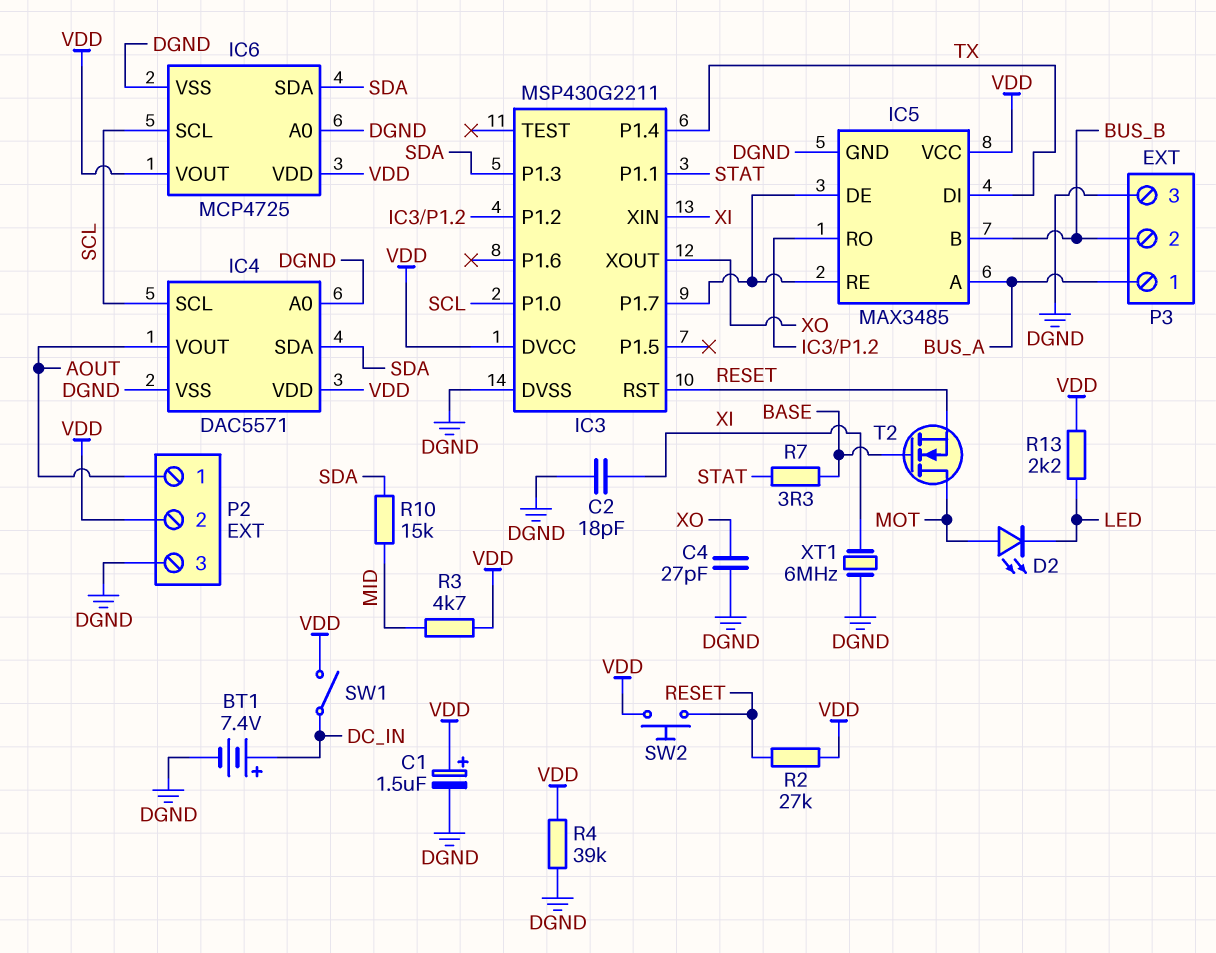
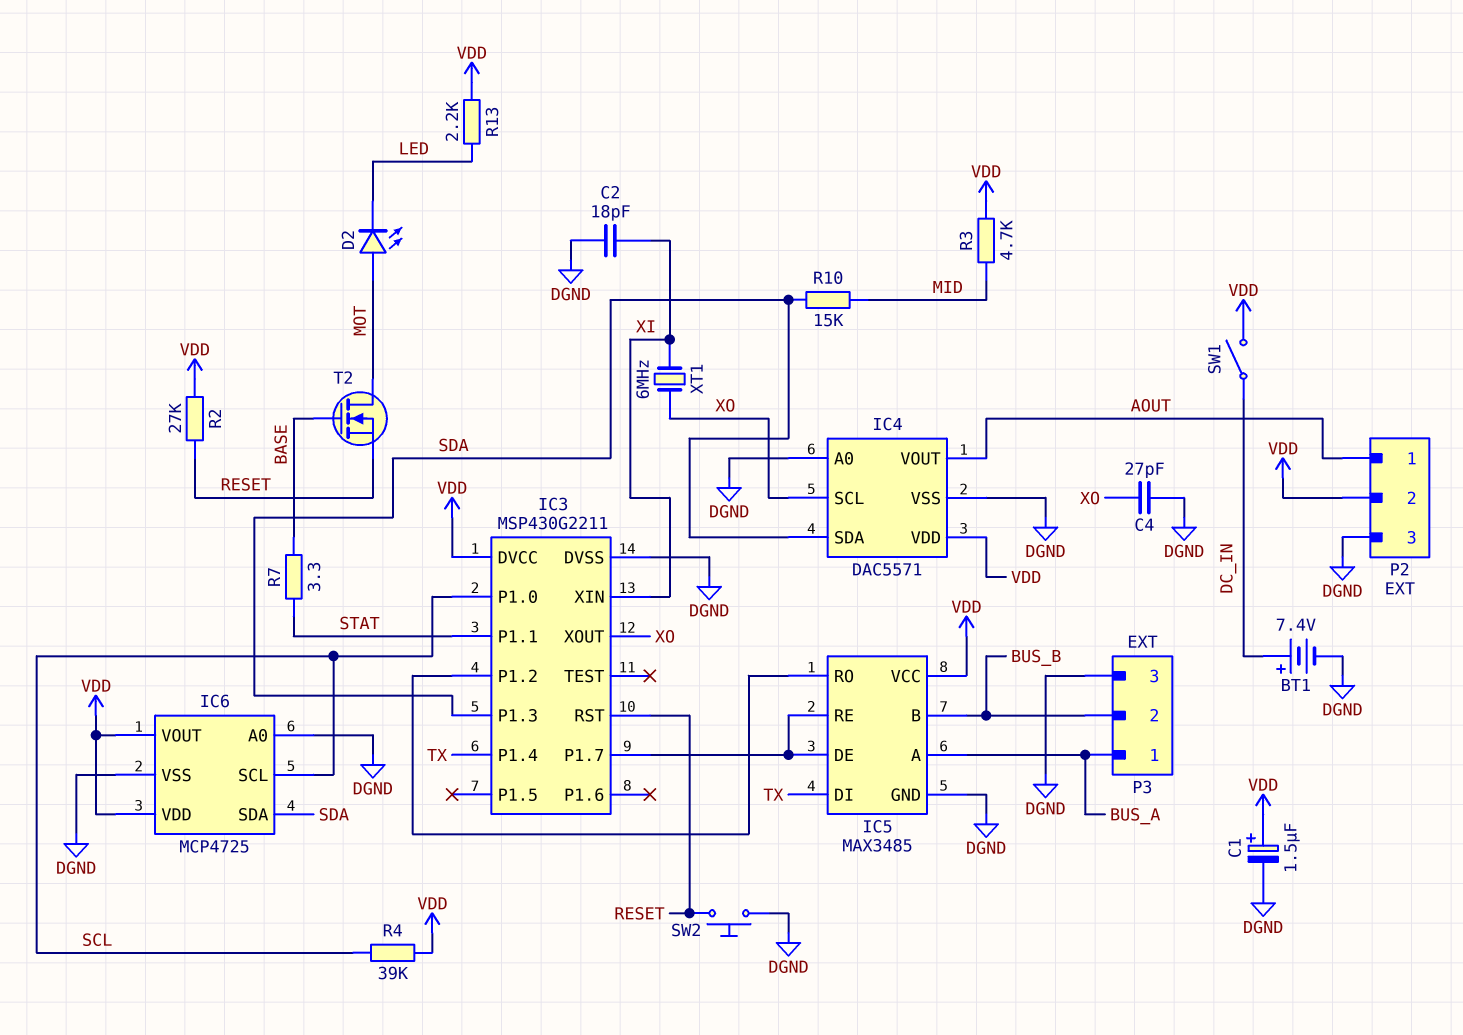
IC4 pin SCL: SCL -> XO
R4: 39k (DGND, VDD) -> 39k (SCL, VDD)
SW2: button (RESET, VDD) -> button (DGND, RESET)
XT1: 6MHz (DGND, XI) -> 6MHz (XI, XO)

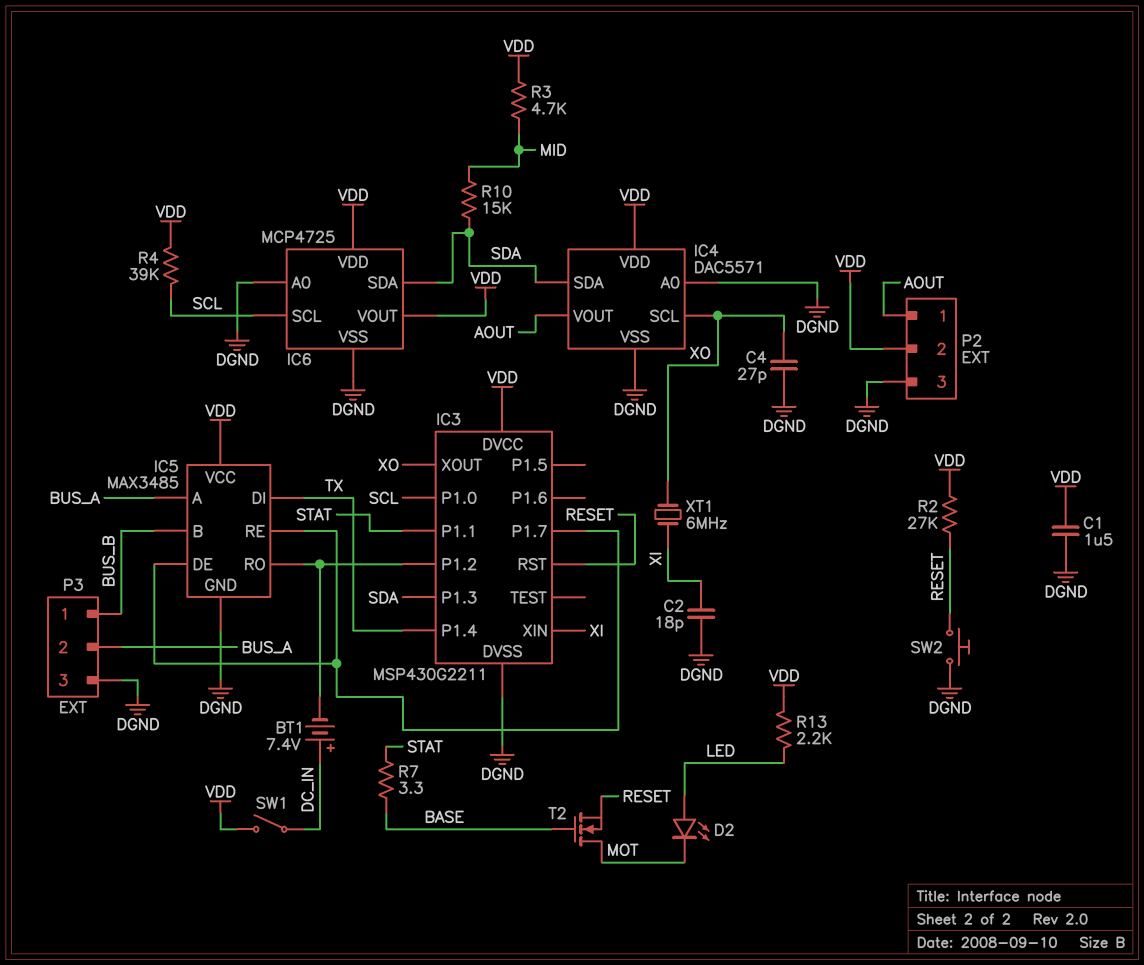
BT1: 7.4V (plus DC_IN, minus DGND) -> 7.4V (plus DC_IN, minus IC3/P1.2)
C1: 1.5uF (plus VDD, minus DGND) -> 1.5uF (DGND, VDD)
D2: LED (A MOT, K LED) -> LED (A LED, K MOT)
P3 pin 1: BUS_A -> BUS_B
P3 pin 2: BUS_B -> BUS_A

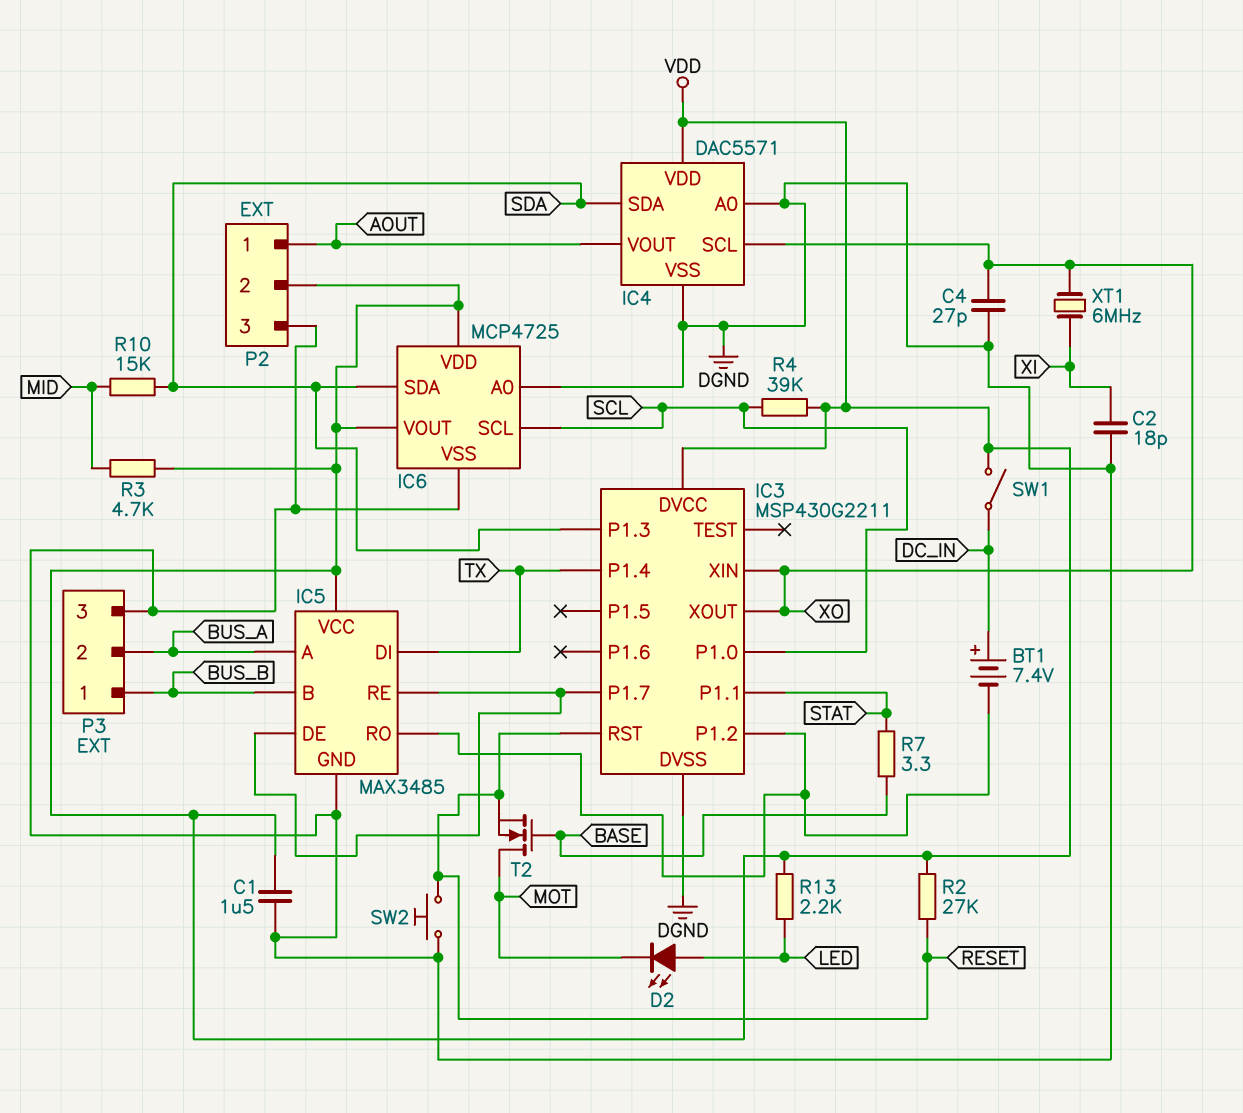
IC3 pin XIN: XI -> XO

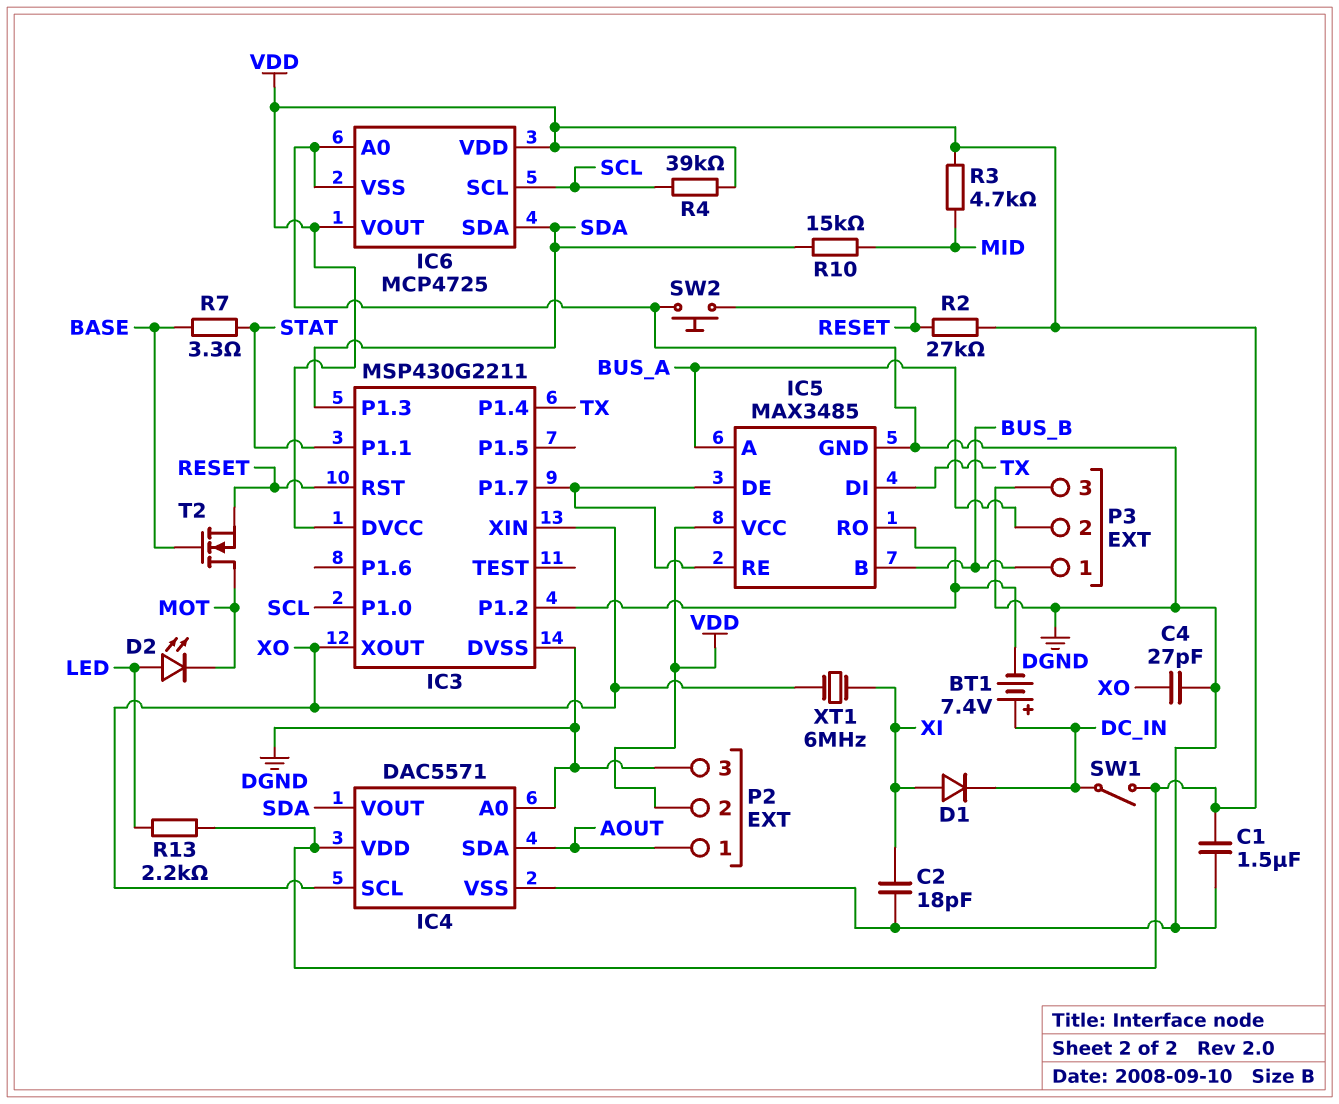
D1: none -> diode (A XI, K DC_IN)
IC4 pin SDA: SDA -> AOUT
IC4 pin VOUT: AOUT -> SDA

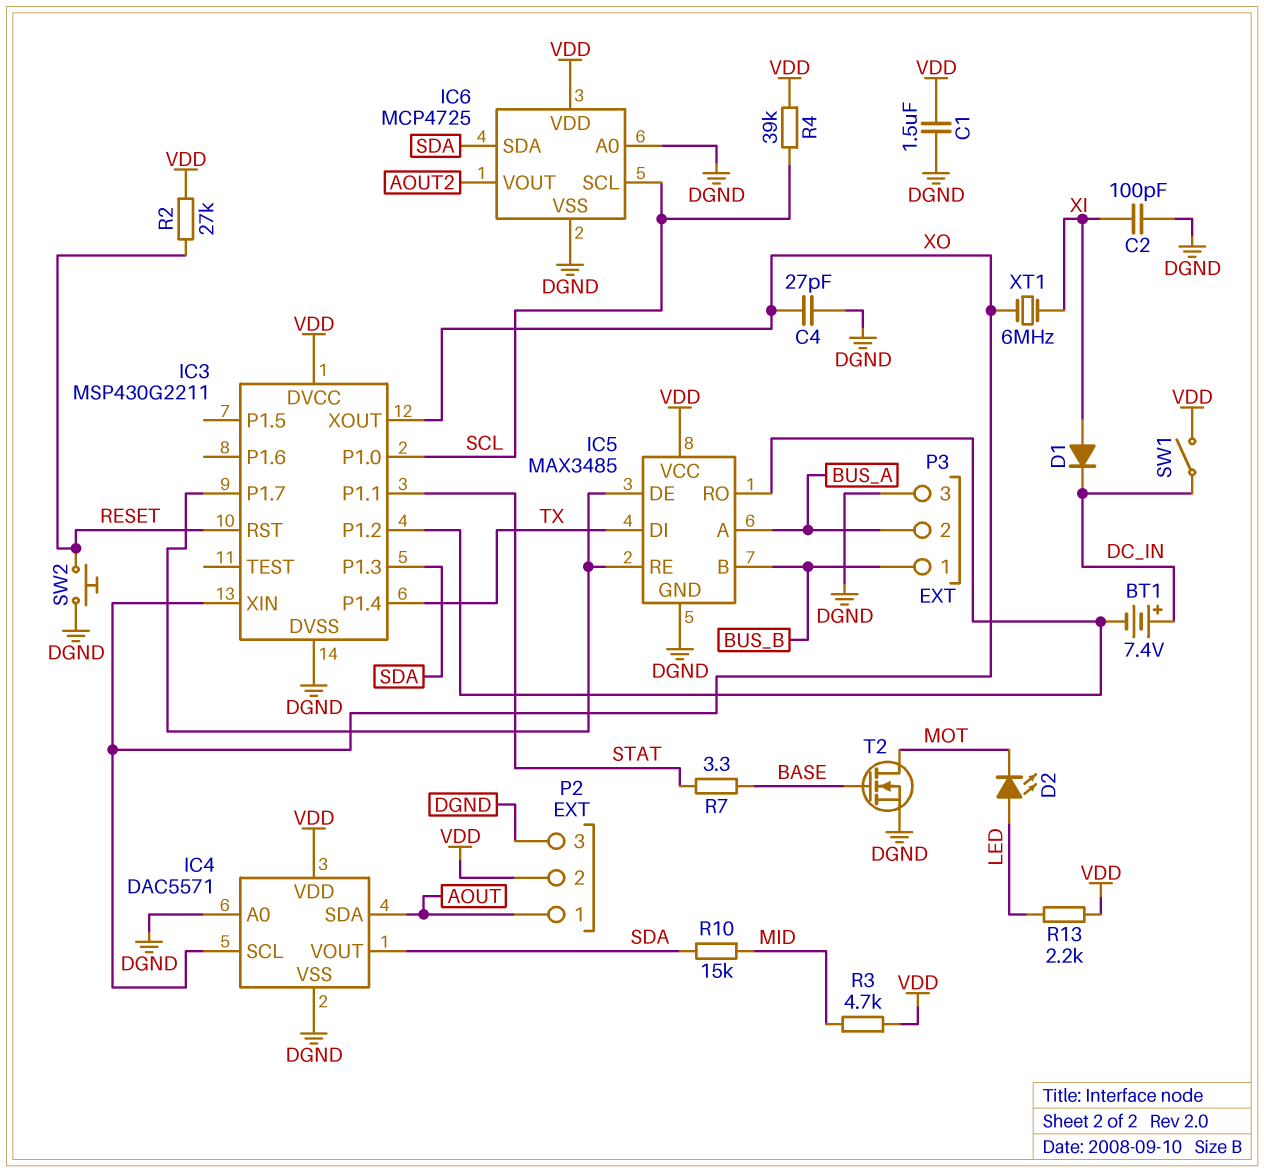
C2: 18pF (DGND, XI) -> 100pF (DGND, XI)
IC6 pin VOUT: VDD -> AOUT2
T2: NMOS (G BASE, D MOT, S RESET) -> NMOS (G BASE, D MOT, S DGND)

